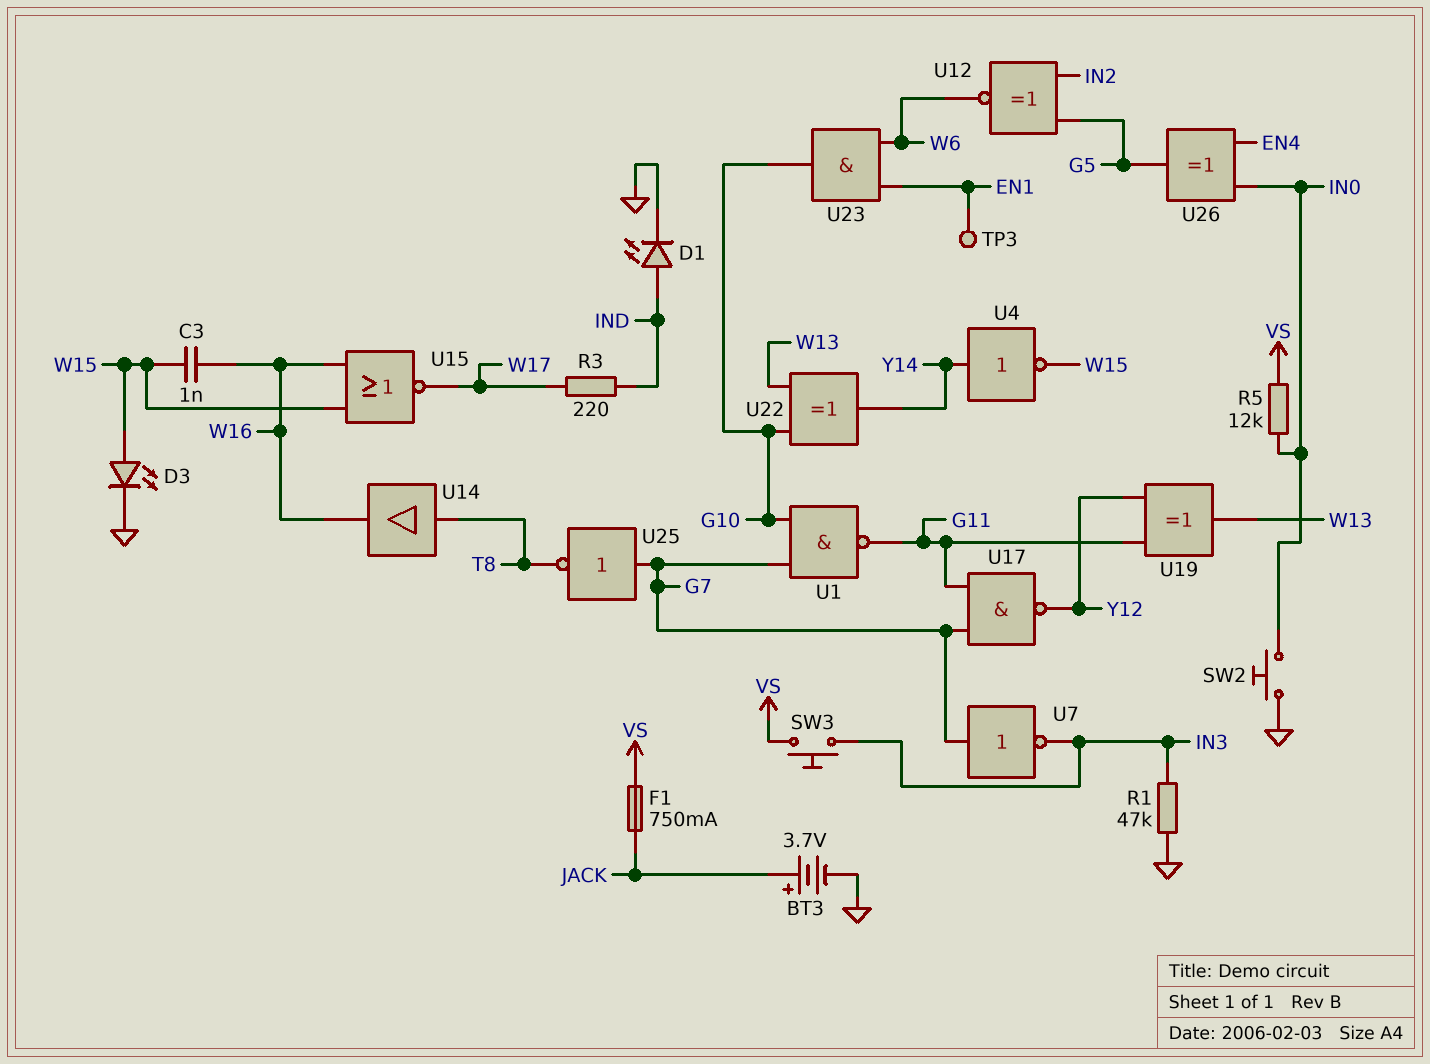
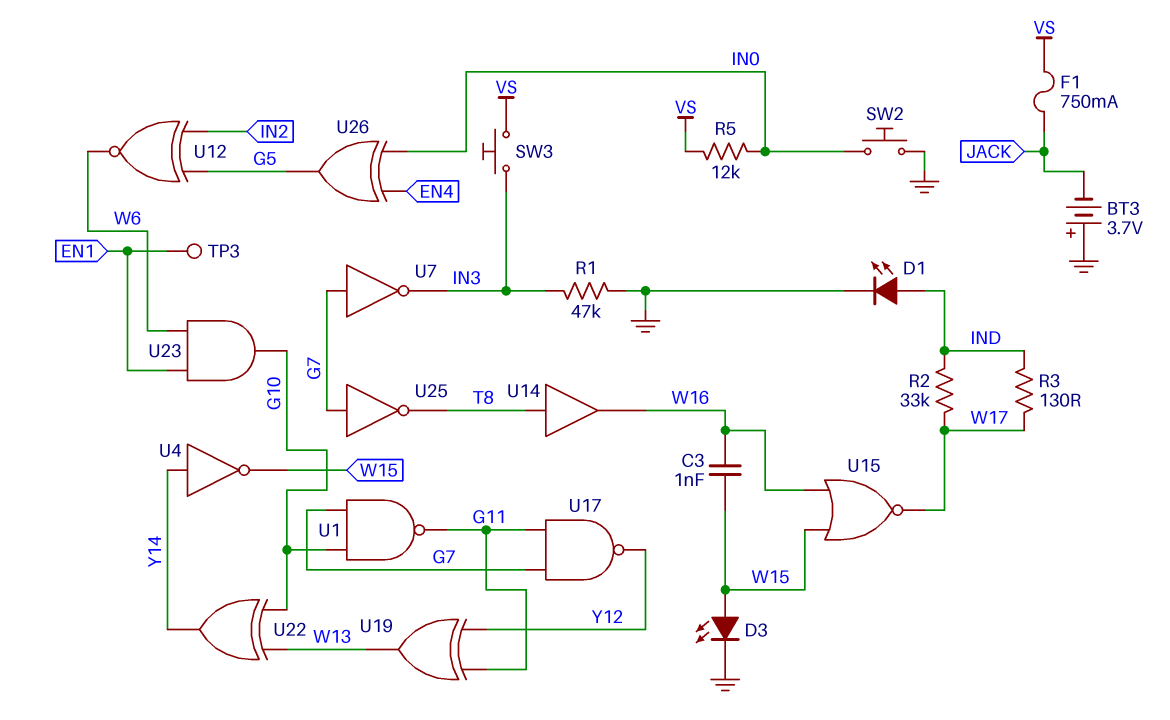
BT3: 3.7V (plus JACK, minus GND) -> 3.7V (plus GND, minus JACK)
R2: none -> 33k (IND, W17)
R3: 220 (IND, W17) -> 130 (IND, W17)

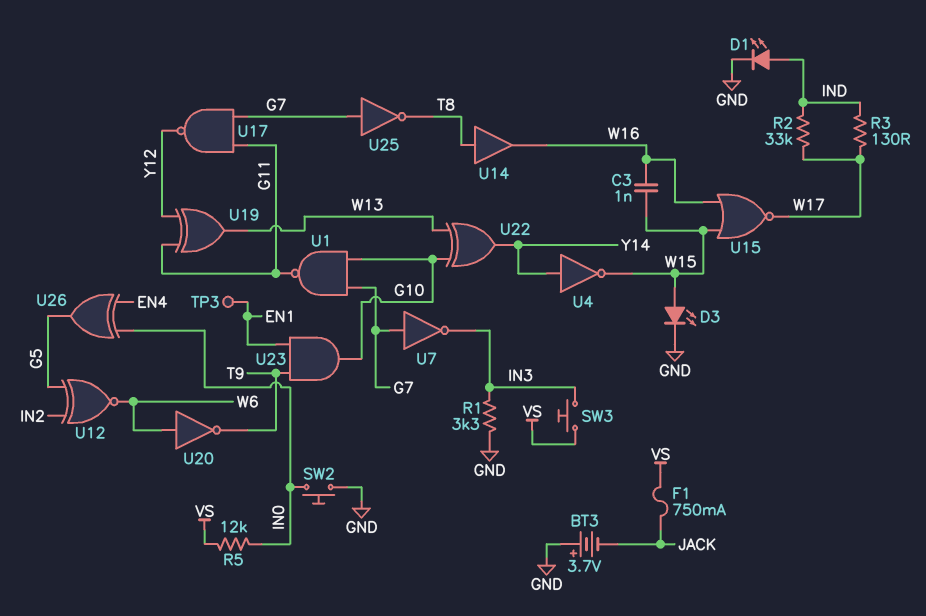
R1: 47k (GND, IN3) -> 3.3k (GND, IN3)
U20: none -> NOT (in W6, out T9)
U23: AND (in EN1, in W6, out G10) -> AND (in EN1, in T9, out G10)

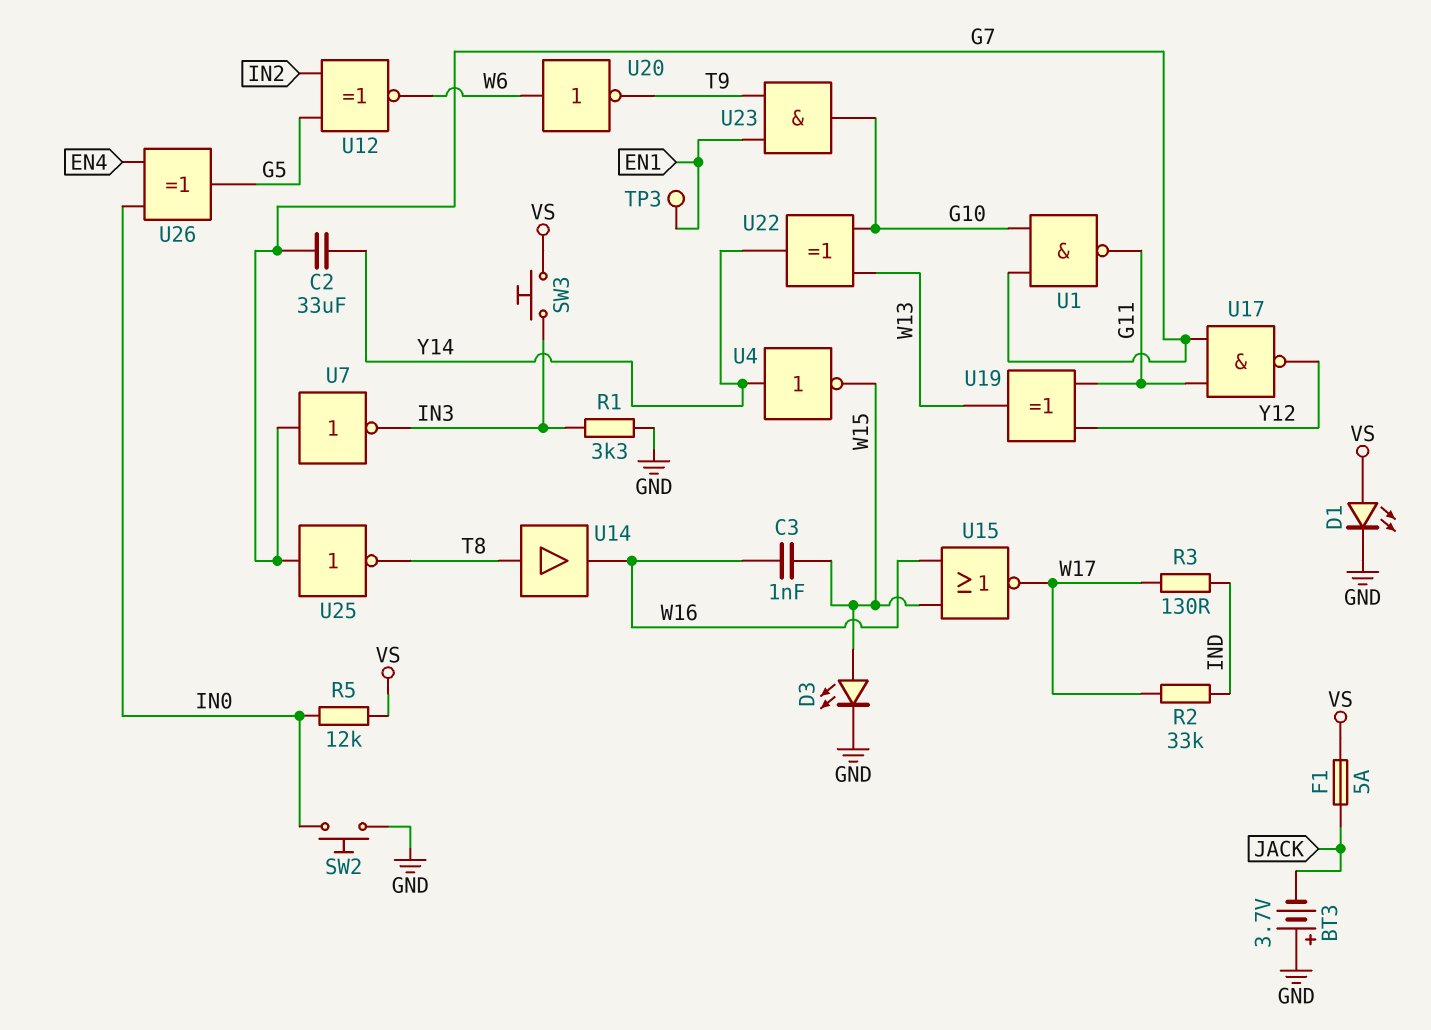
C2: none -> 33uF (G7, Y14)
D1: LED (A IND, K GND) -> LED (A VS, K GND)
F1: 750mA (JACK, VS) -> 5A (JACK, VS)

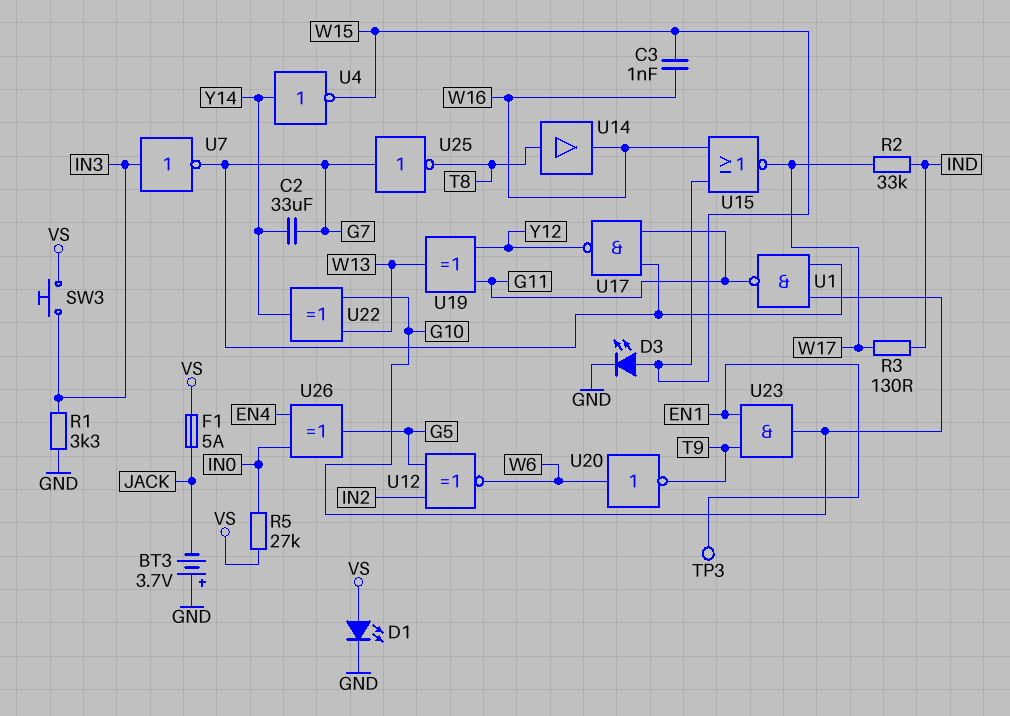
R5: 12k (IN0, VS) -> 27k (IN0, VS)
SW2: button (GND, IN0) -> none
U7: NOT (in G7, out IN3) -> NOT (in IN3, out G7)

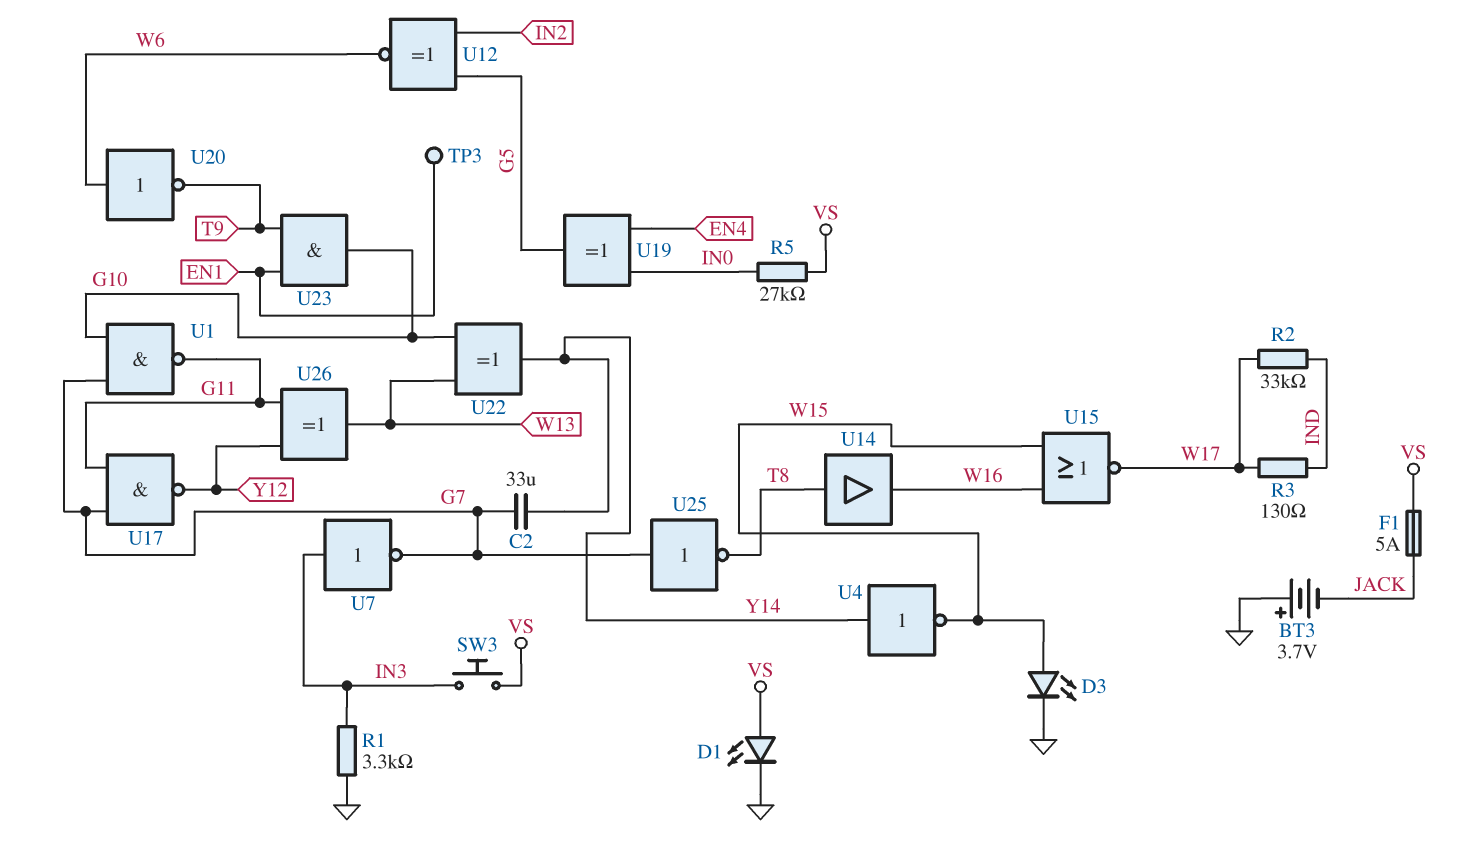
C3: 1nF (W15, W16) -> none
U19: XOR (in G11, in Y12, out W13) -> XOR (in EN4, in IN0, out G5)
U26: XOR (in EN4, in IN0, out G5) -> XOR (in G11, in Y12, out W13)

